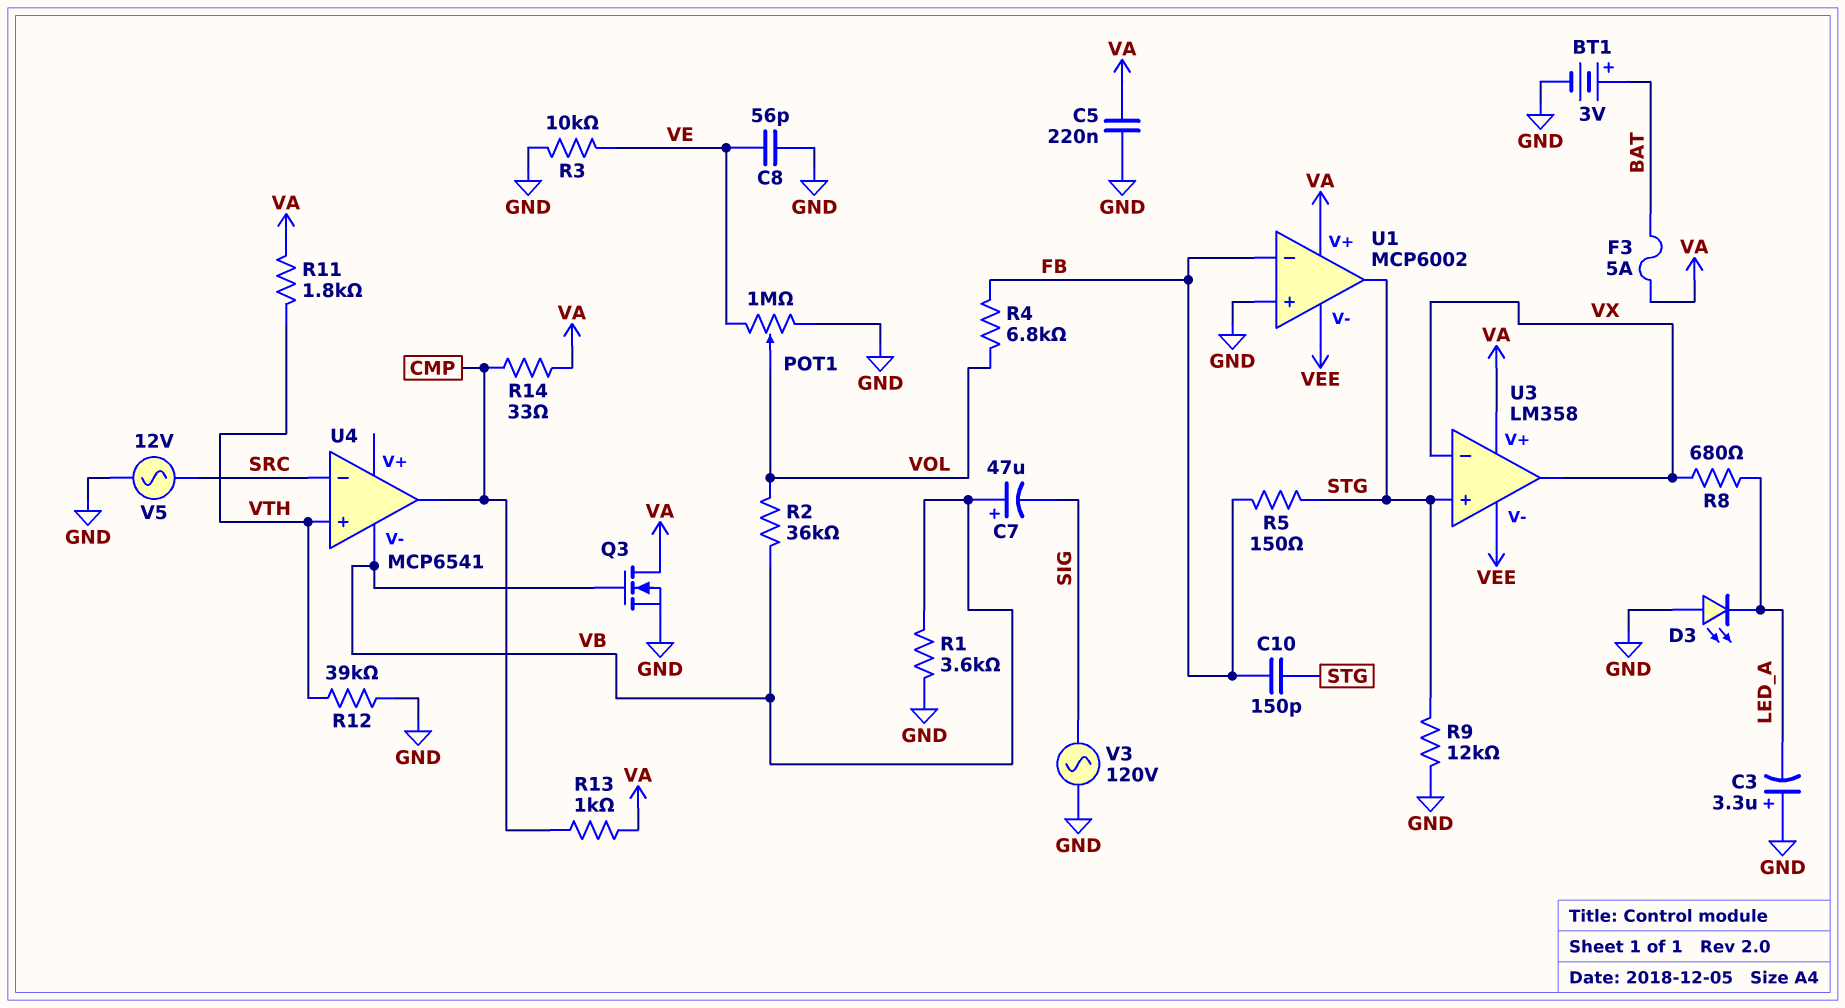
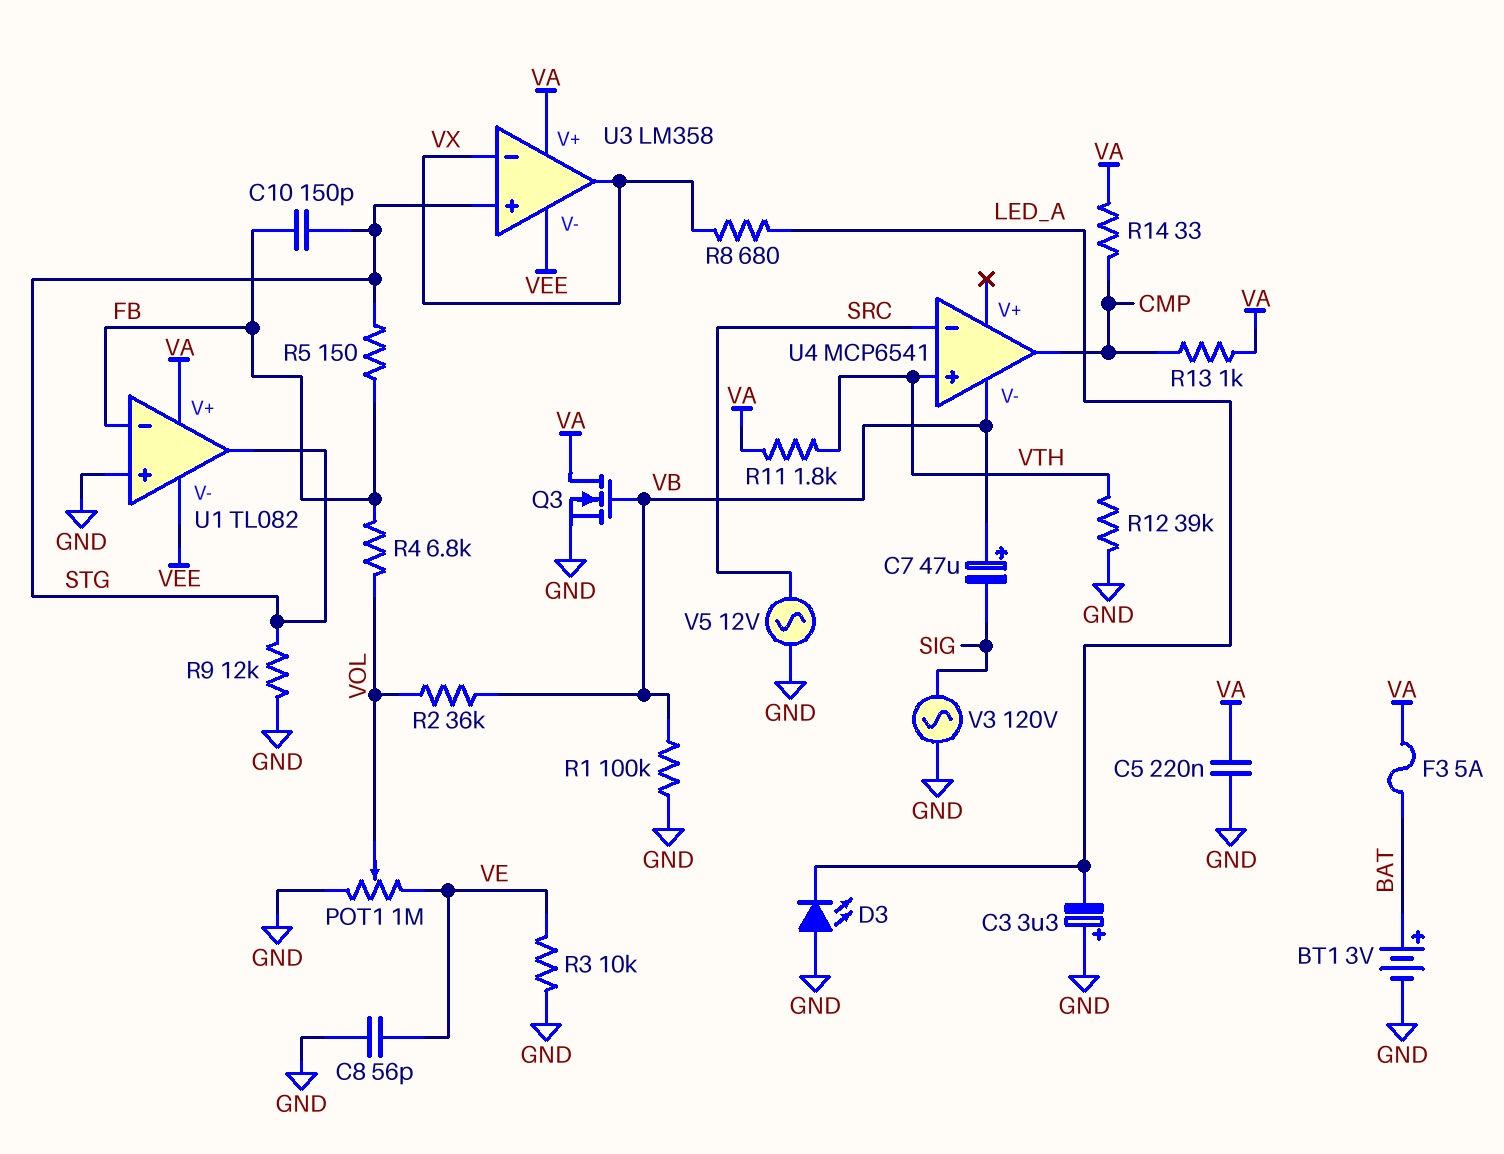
R1: 3.6k (GND, VB) -> 100k (GND, VB)
U1: MCP6002 -> TL082

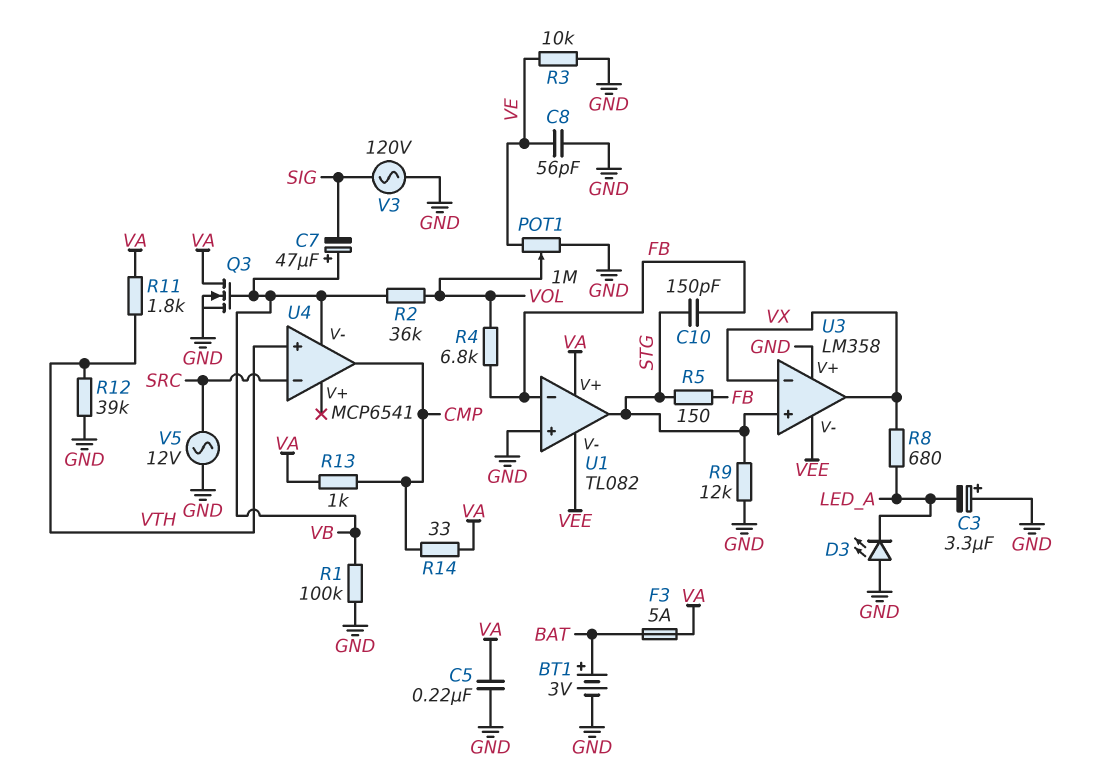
U3 pin V+: VA -> GND

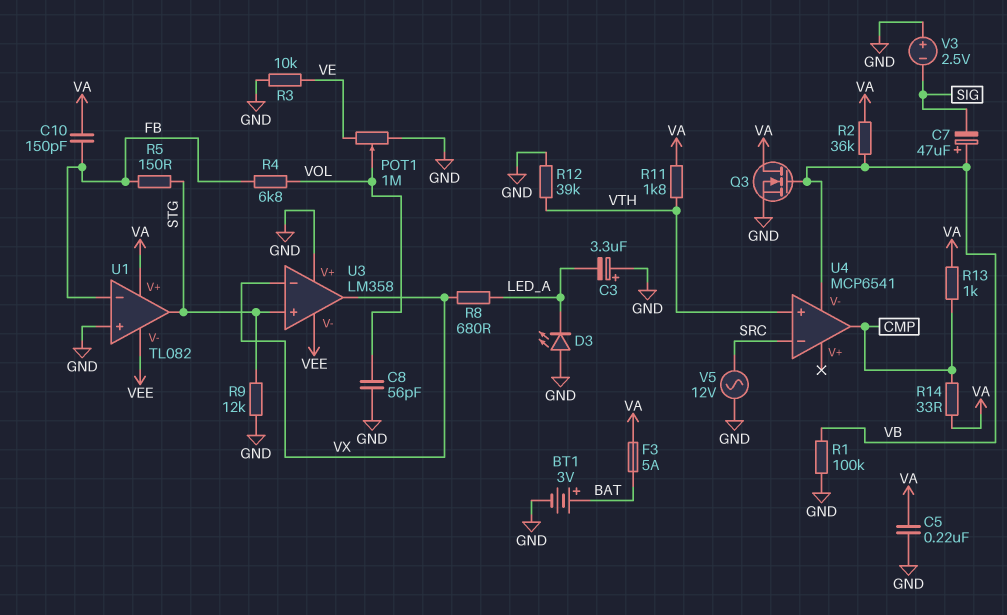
C8: 56pF (GND, VE) -> 56pF (GND, VOL)
C10: 150pF (FB, STG) -> 150pF (FB, VA)
R2: 36k (VB, VOL) -> 36k (VA, VB)
V3: AC 120V (GND, SIG) -> 2.5V (plus GND, minus SIG)

